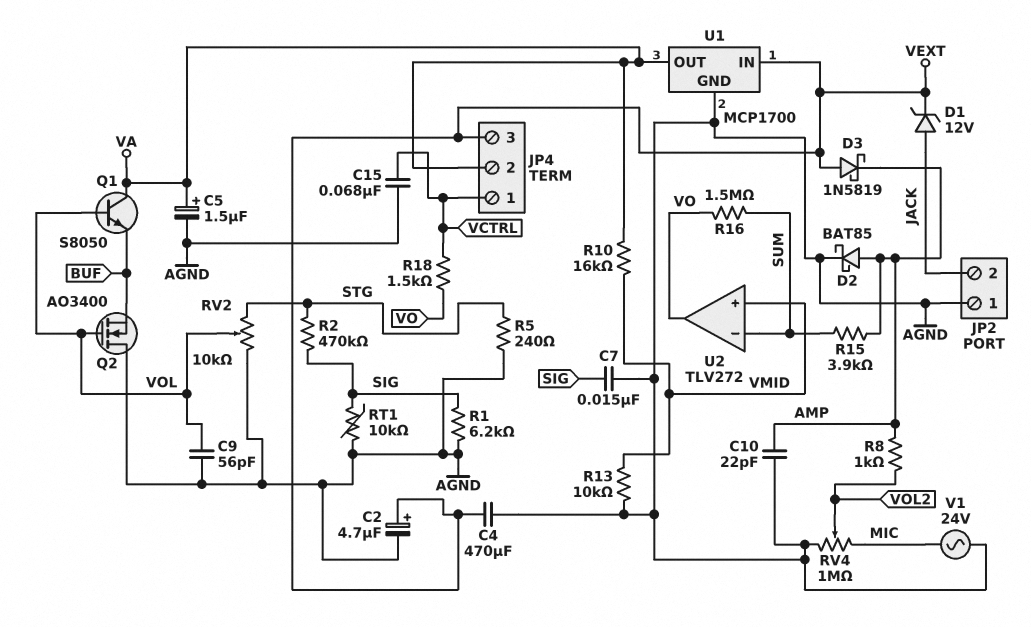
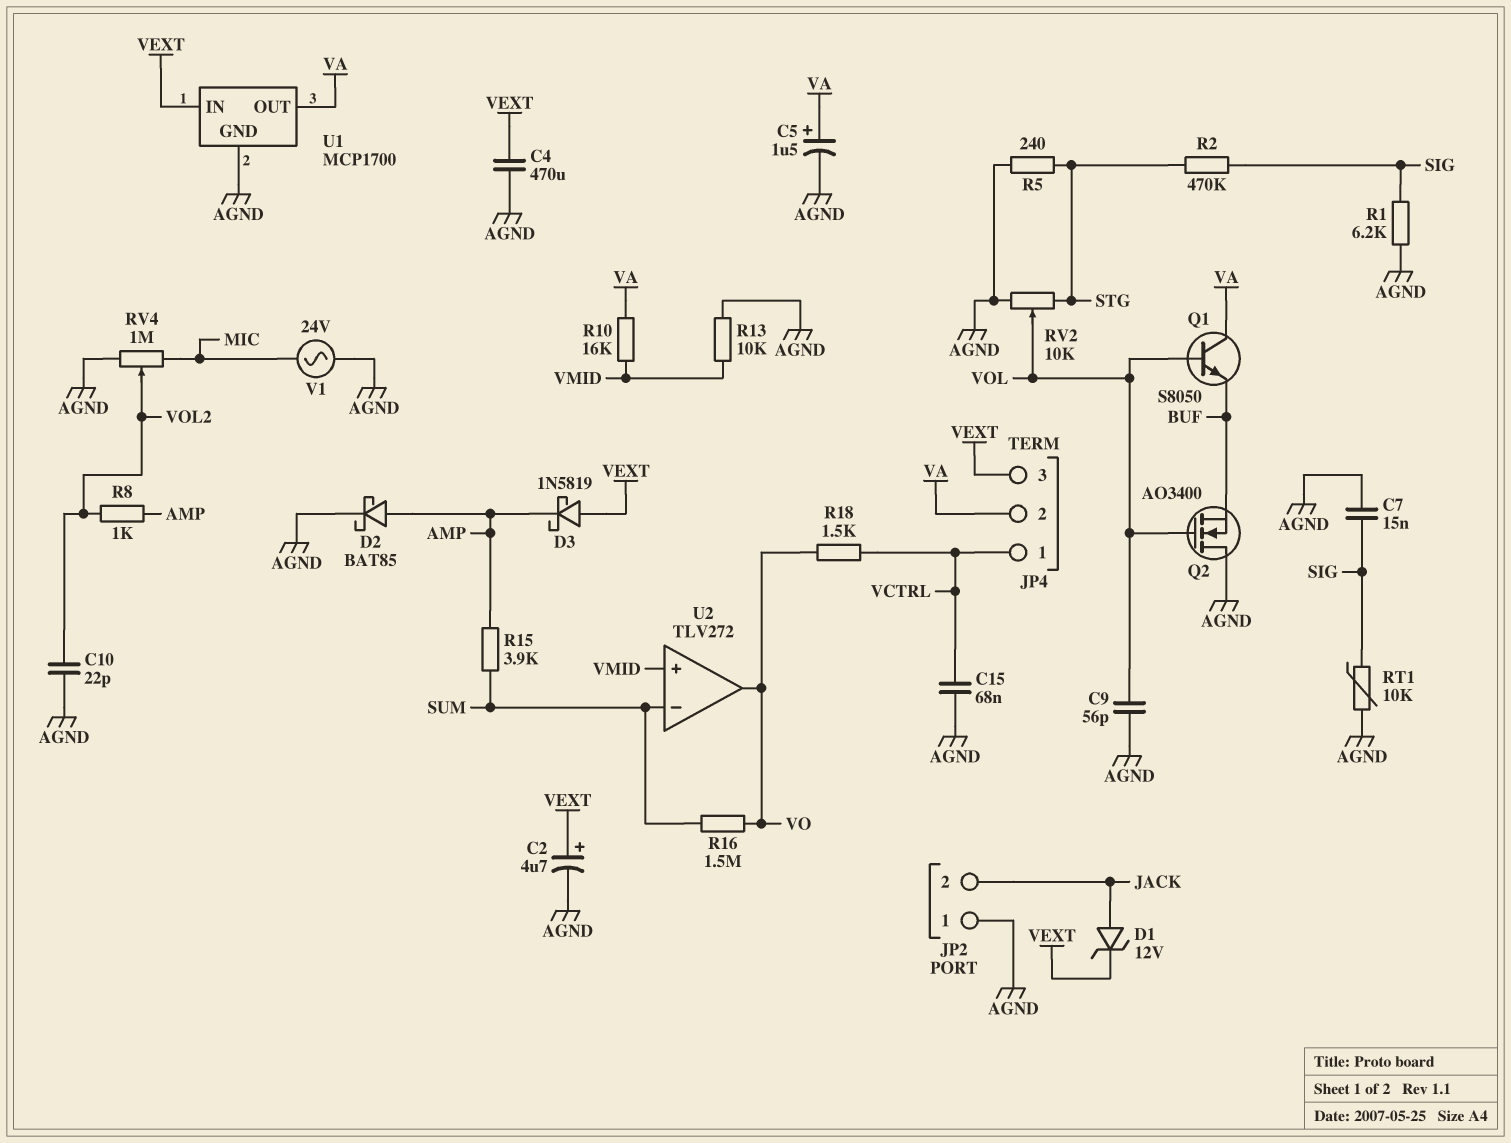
C10: 22pF (AGND, AMP) -> 22pF (AGND, VOL2)

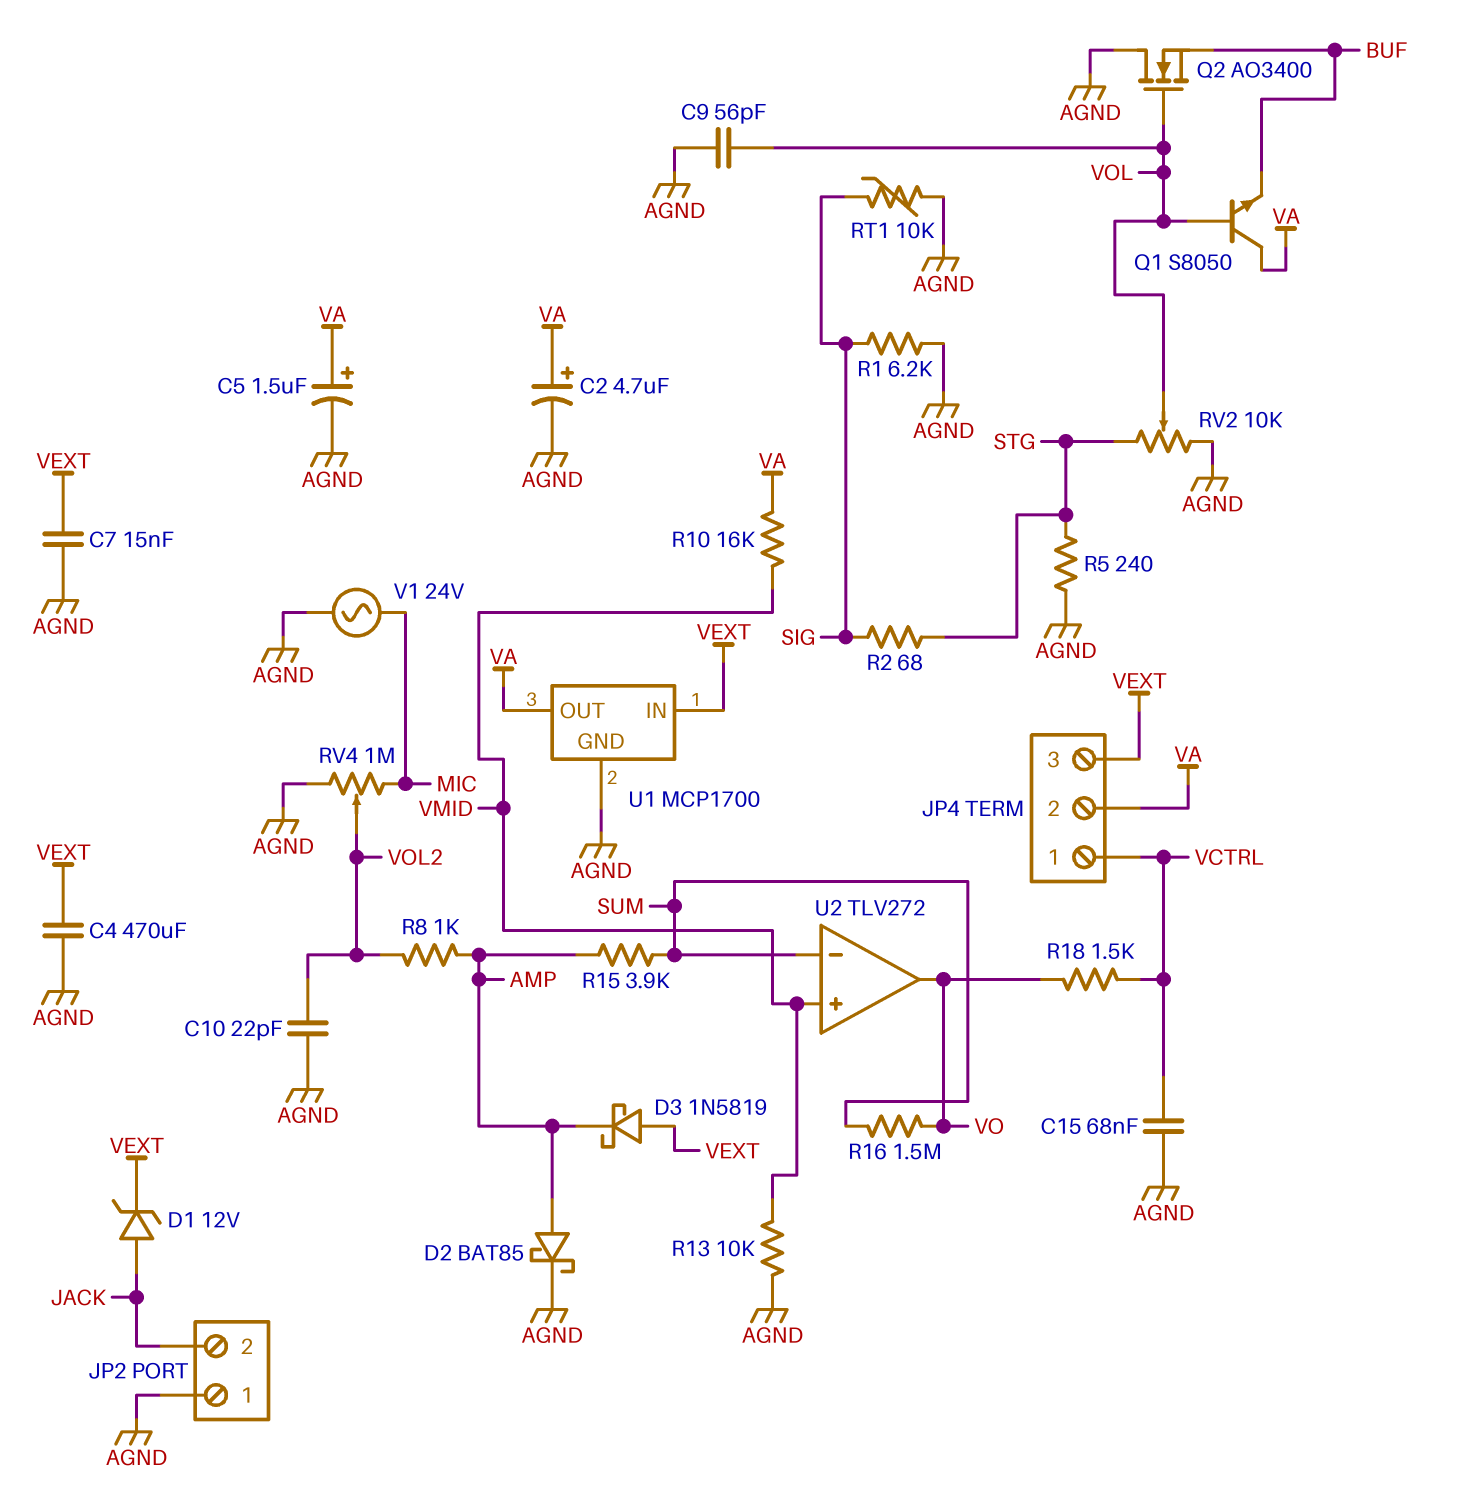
C2: 4.7uF (plus VEXT, minus AGND) -> 4.7uF (plus VA, minus AGND)
C7: 15nF (AGND, SIG) -> 15nF (AGND, VEXT)
R2: 470k (SIG, STG) -> 68 (SIG, STG)

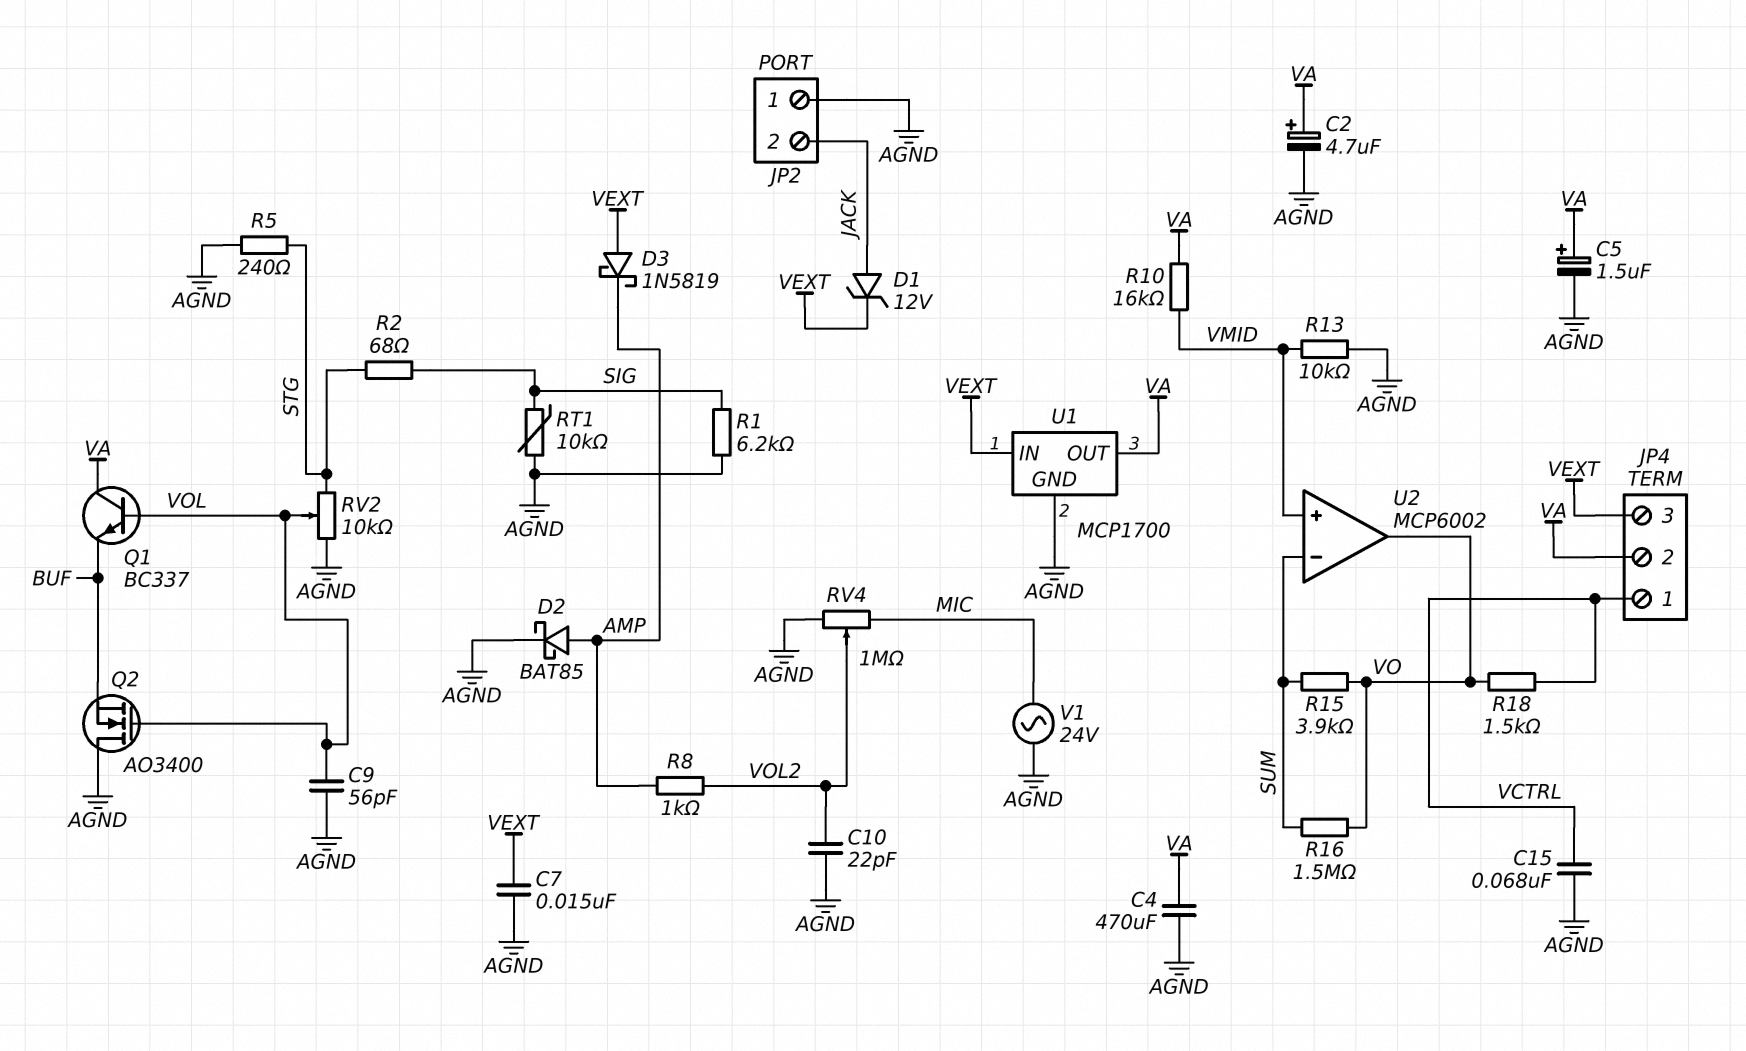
C4: 470uF (AGND, VEXT) -> 470uF (AGND, VA)
Q1: NPN S8050 (B VOL, C VA, E BUF) -> NPN BC337 (B VOL, C VA, E BUF)
R15: 3.9k (AMP, SUM) -> 3.9k (SUM, VO)
U2: TLV272 -> MCP6002

